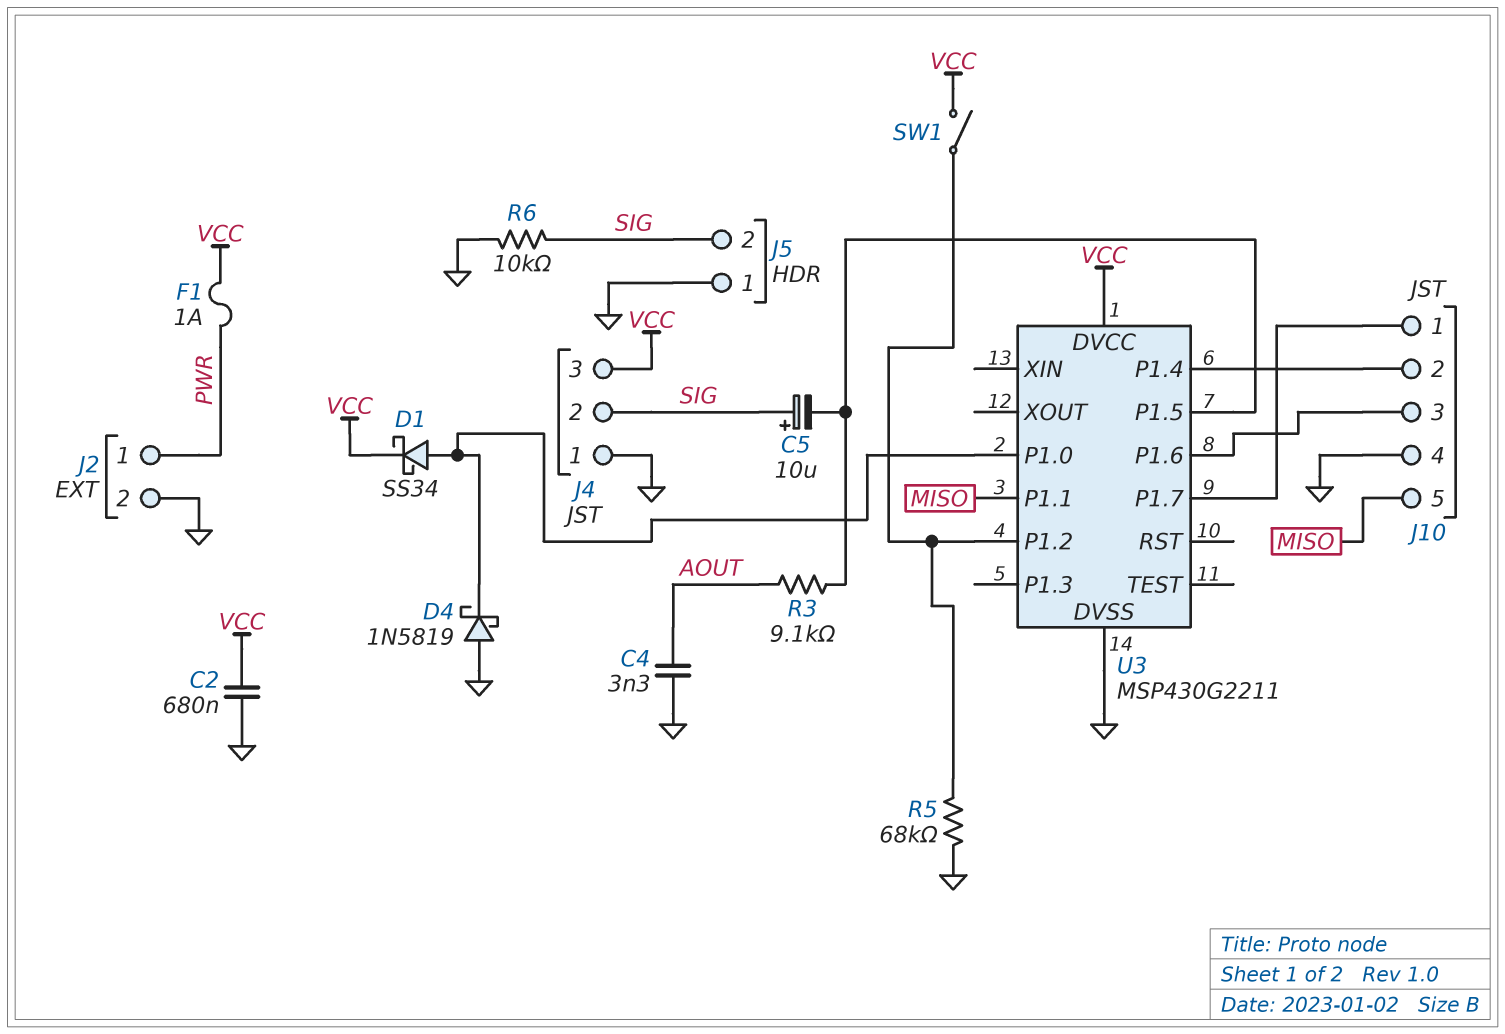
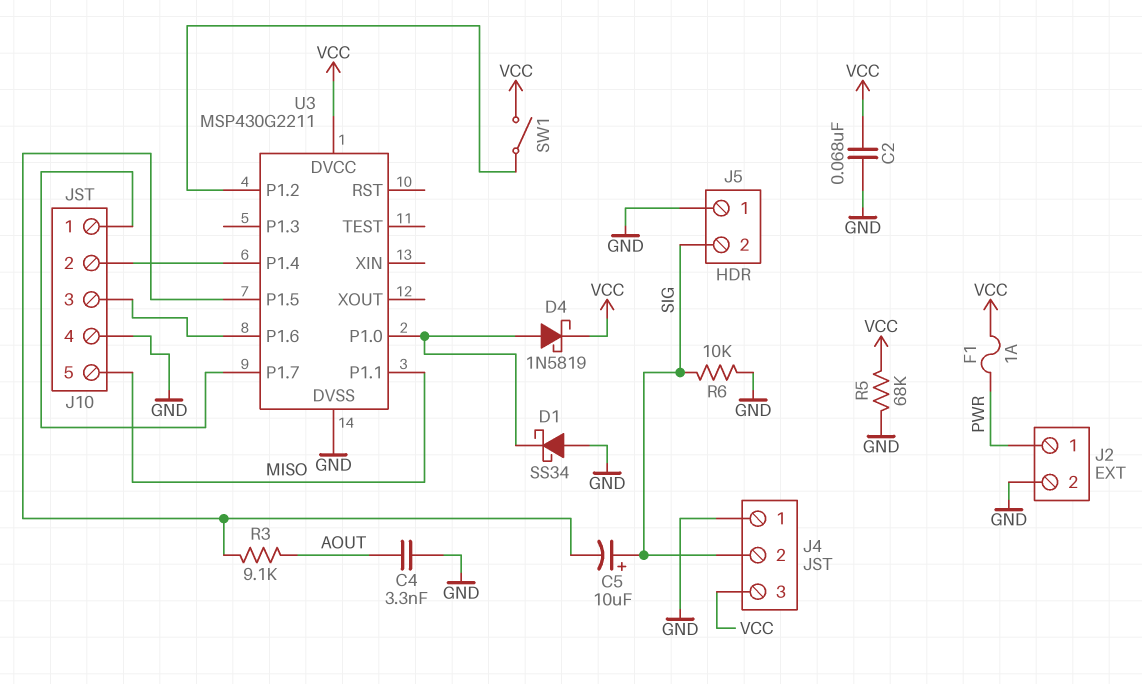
C2: 680nF (GND, VCC) -> 68nF (GND, VCC)
D1: schottky SS34 (A U3/P1.0, K VCC) -> schottky SS34 (A GND, K U3/P1.0)
D4: schottky 1N5819 (A GND, K U3/P1.0) -> schottky 1N5819 (A U3/P1.0, K VCC)
R5: 68k (GND, U3/P1.2) -> 68k (GND, VCC)

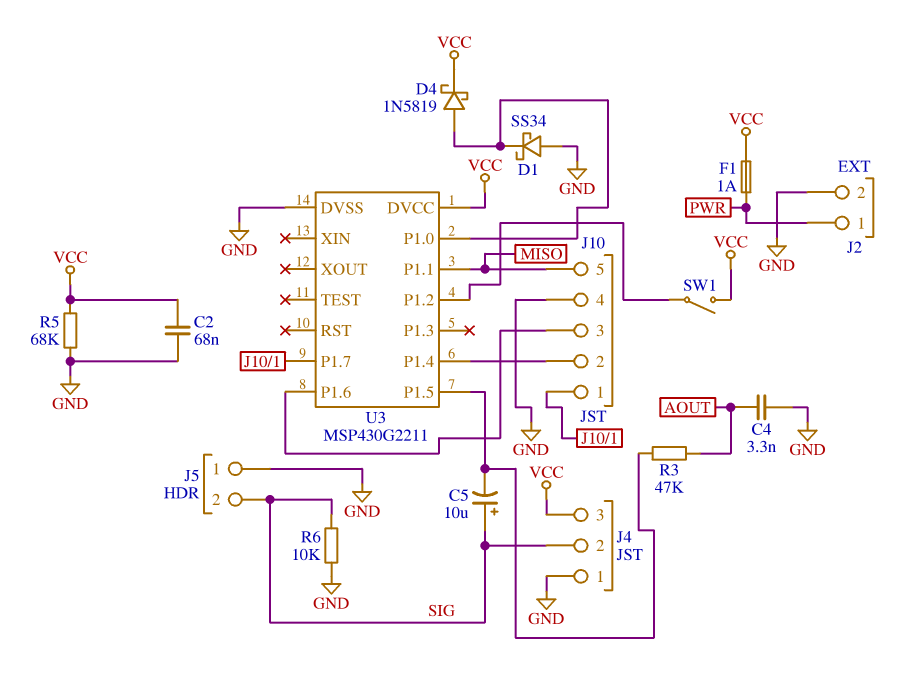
R3: 9.1k (AOUT, U3/P1.5) -> 47k (AOUT, U3/P1.5)

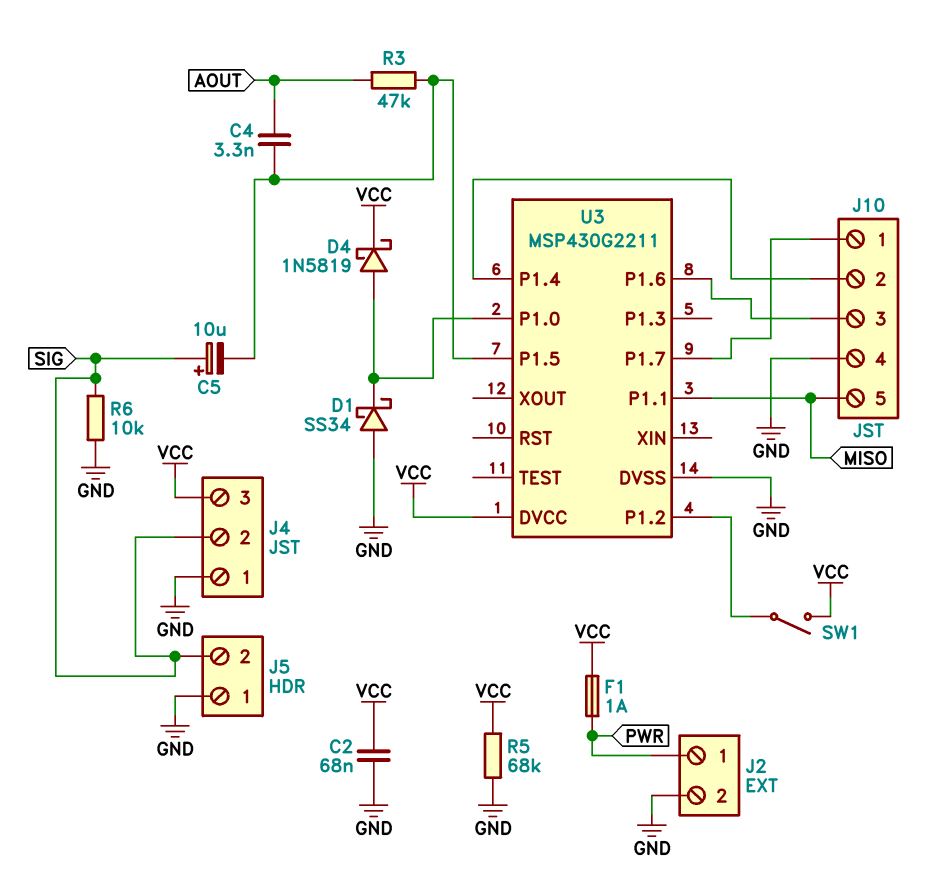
C4: 3.3nF (AOUT, GND) -> 3.3nF (AOUT, U3/P1.5)

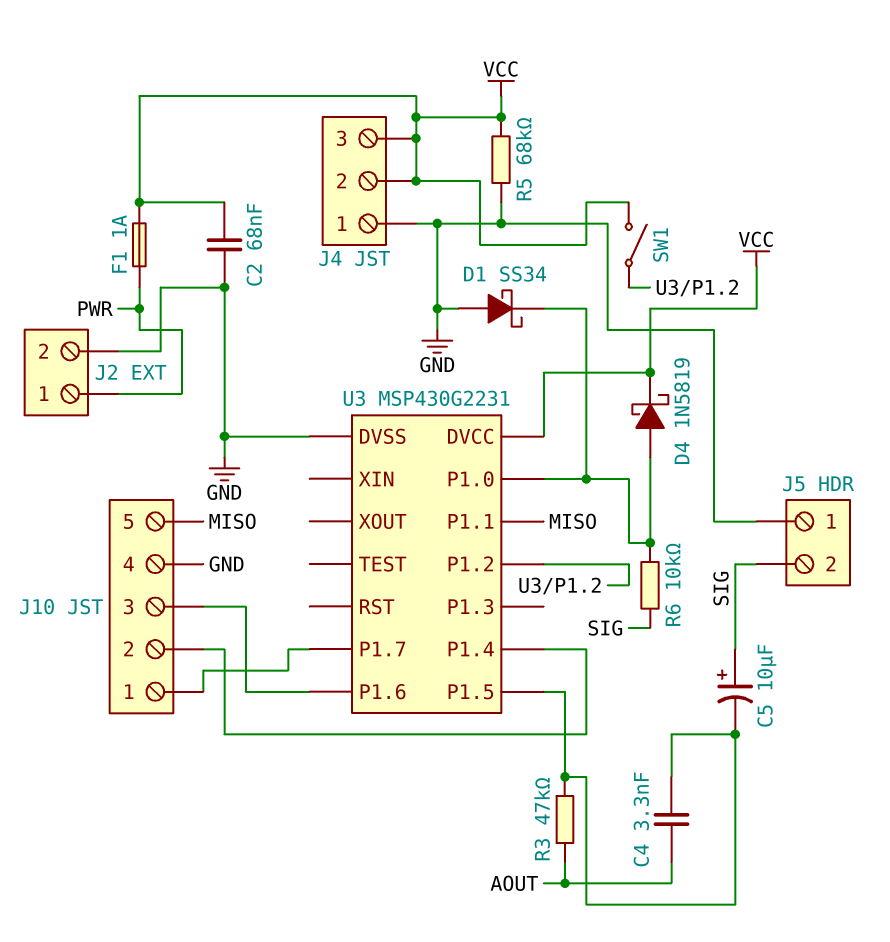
J4 pin 2: SIG -> VCC
R6: 10k (GND, SIG) -> 10k (SIG, U3/P1.0)
U3: MSP430G2211 -> MSP430G2231

